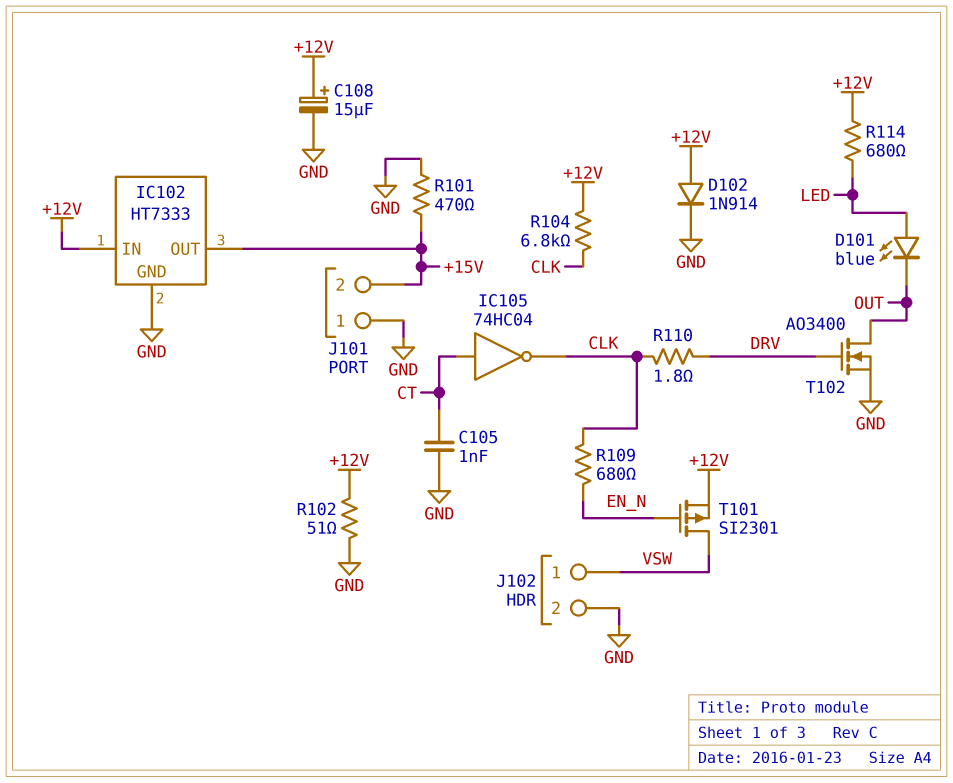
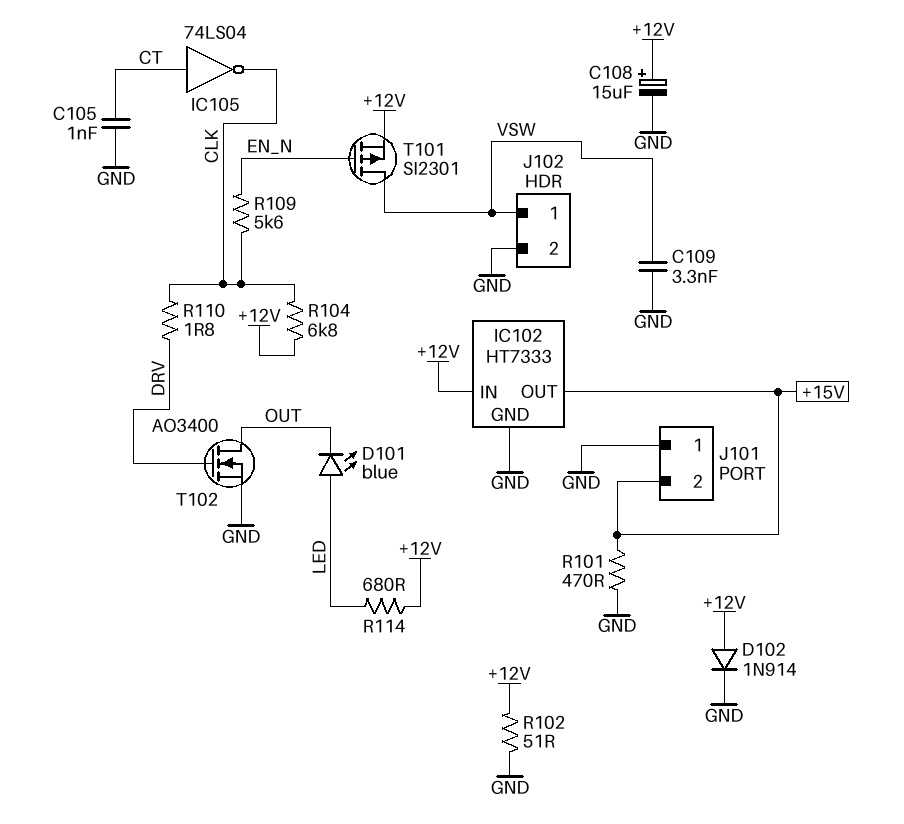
C109: none -> 3.3nF (GND, VSW)
IC105: NOT 74HC04 (in CT, out CLK) -> NOT 74LS04 (in CT, out CLK)
R109: 680 (CLK, EN_N) -> 5.6k (CLK, EN_N)

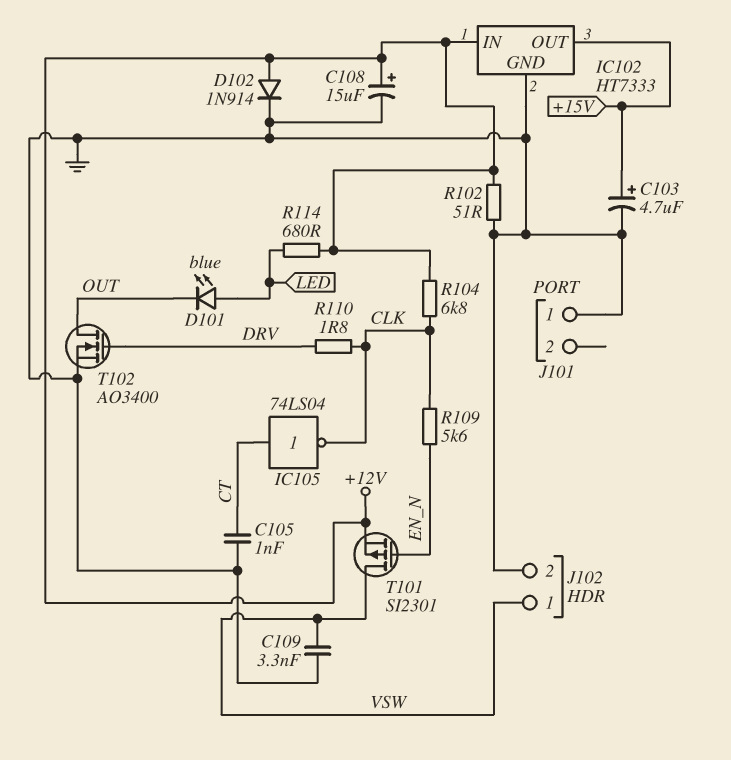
C103: none -> 4.7uF (plus +15V, minus GND)
J101 pin 2: +15V -> none
R101: 470 (+15V, GND) -> none

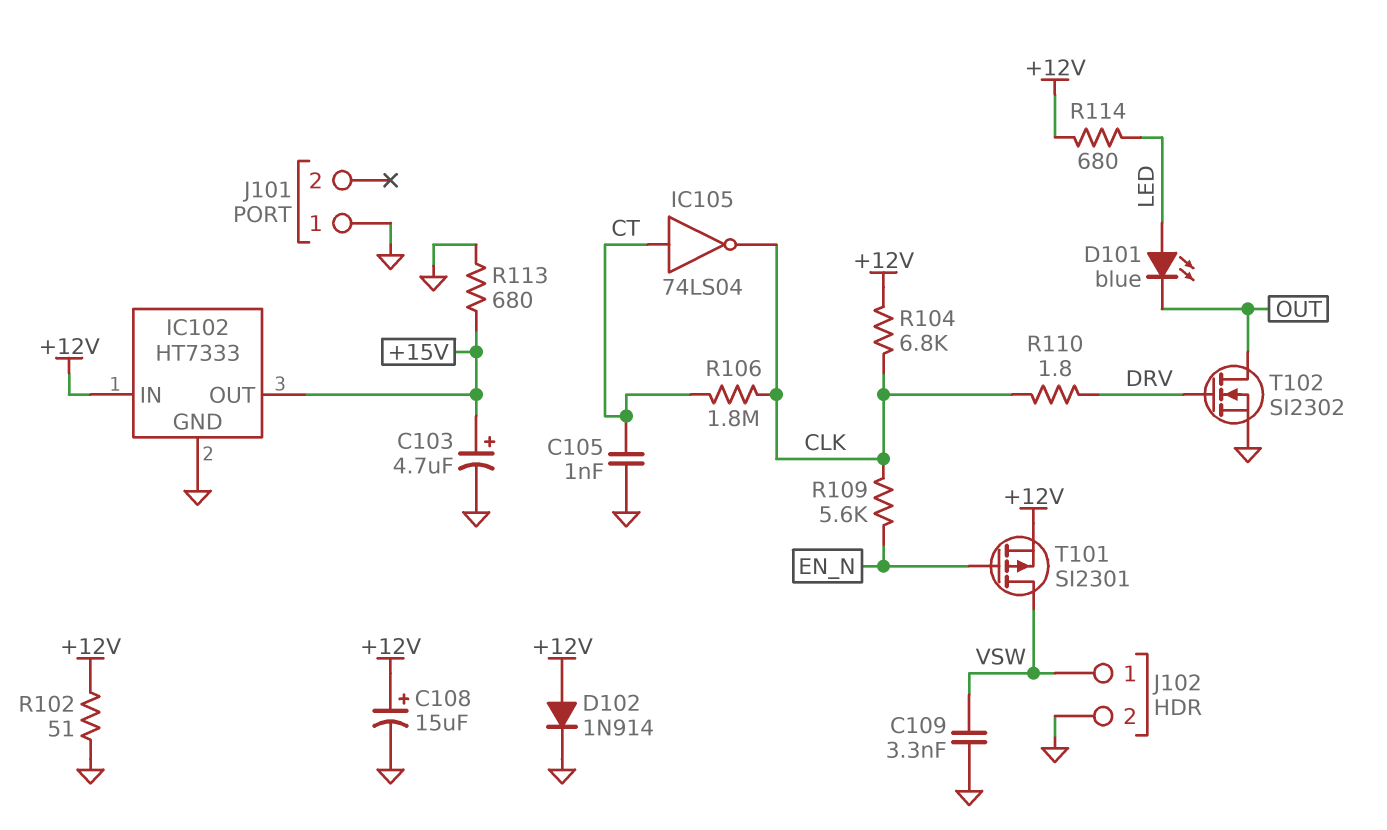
R106: none -> 1.8M (CLK, CT)
R113: none -> 680 (+15V, GND)
T102: NMOS AO3400 (G DRV, D OUT, S GND) -> NMOS SI2302 (G DRV, D OUT, S GND)

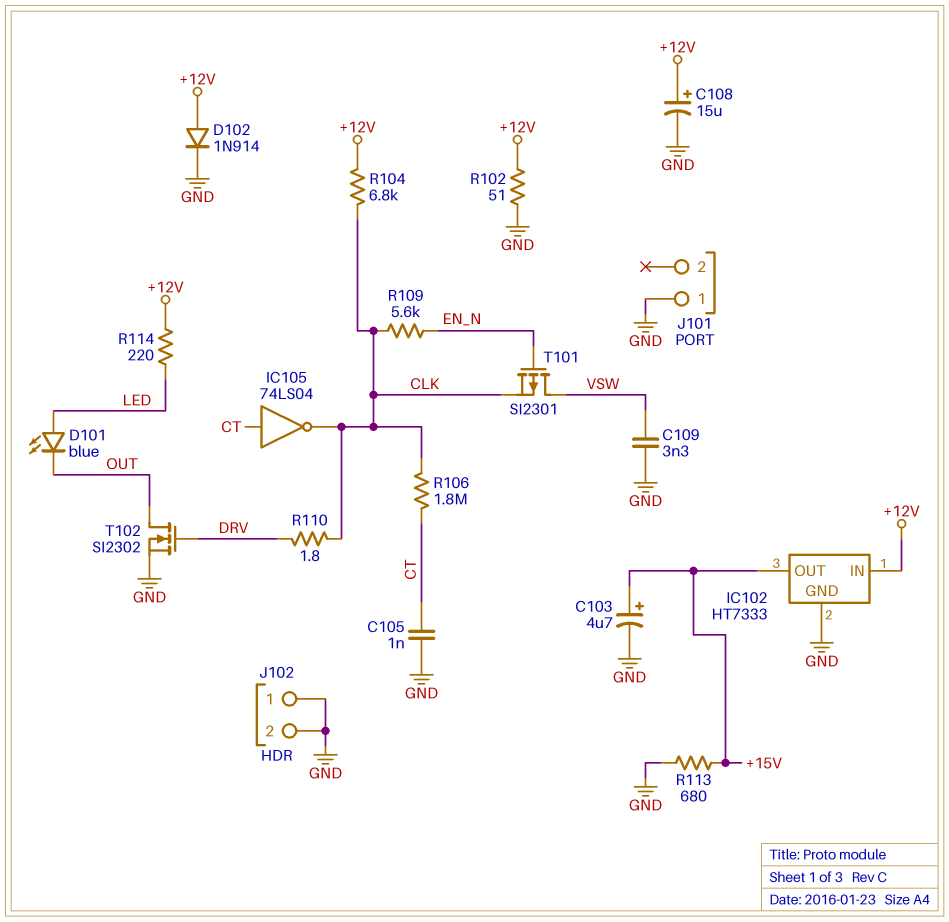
J102 pin 1: VSW -> GND
R114: 680 (+12V, LED) -> 220 (+12V, LED)
T101: PMOS SI2301 (G EN_N, D VSW, S +12V) -> PMOS SI2301 (G EN_N, D VSW, S CLK)

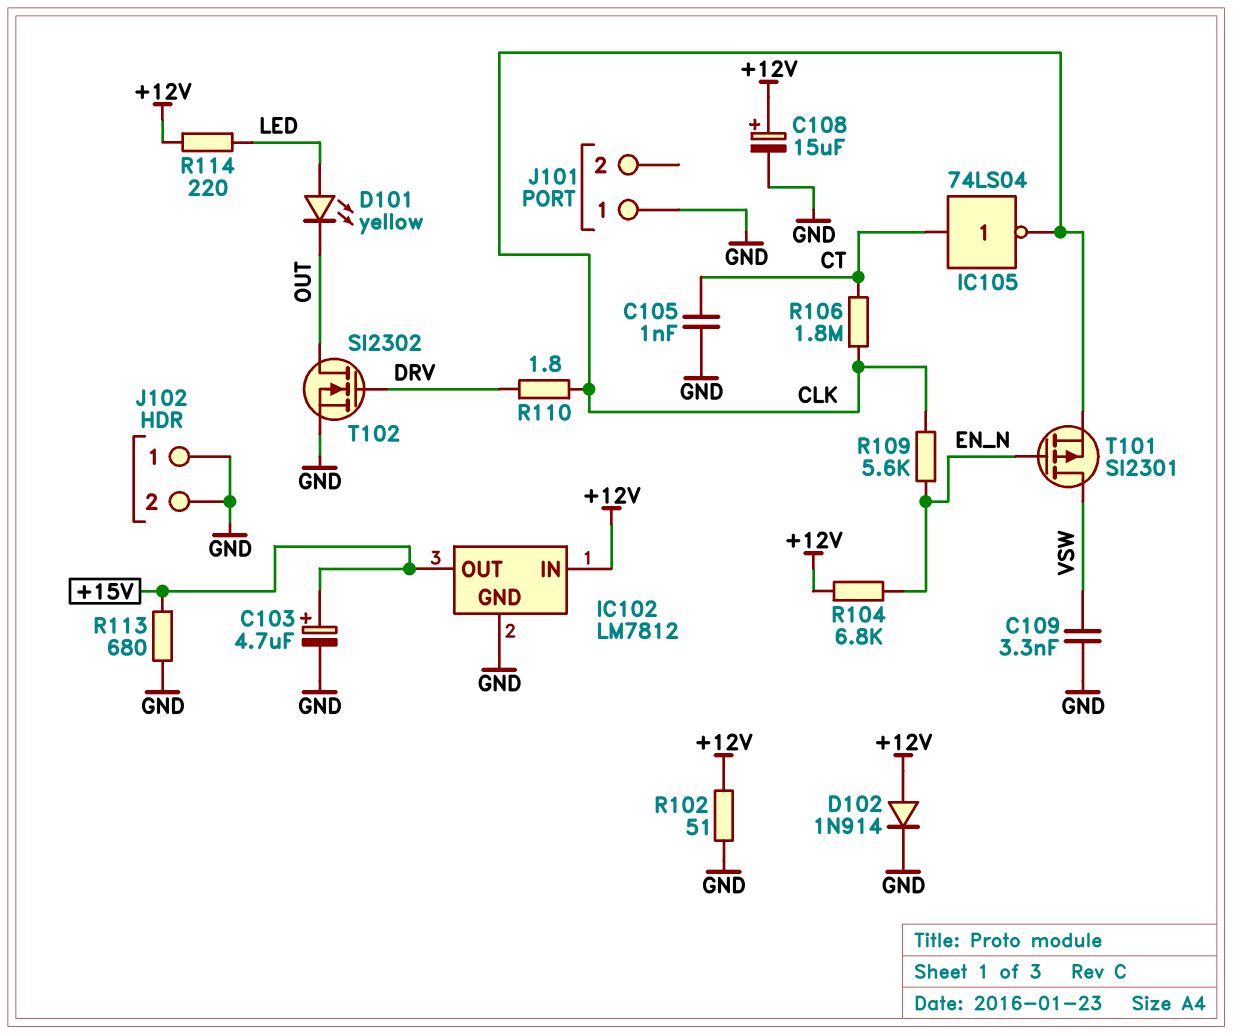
D101: LED blue (A LED, K OUT) -> LED yellow (A LED, K OUT)
IC102: HT7333 -> LM7812
R104: 6.8k (+12V, CLK) -> 6.8k (+12V, EN_N)

